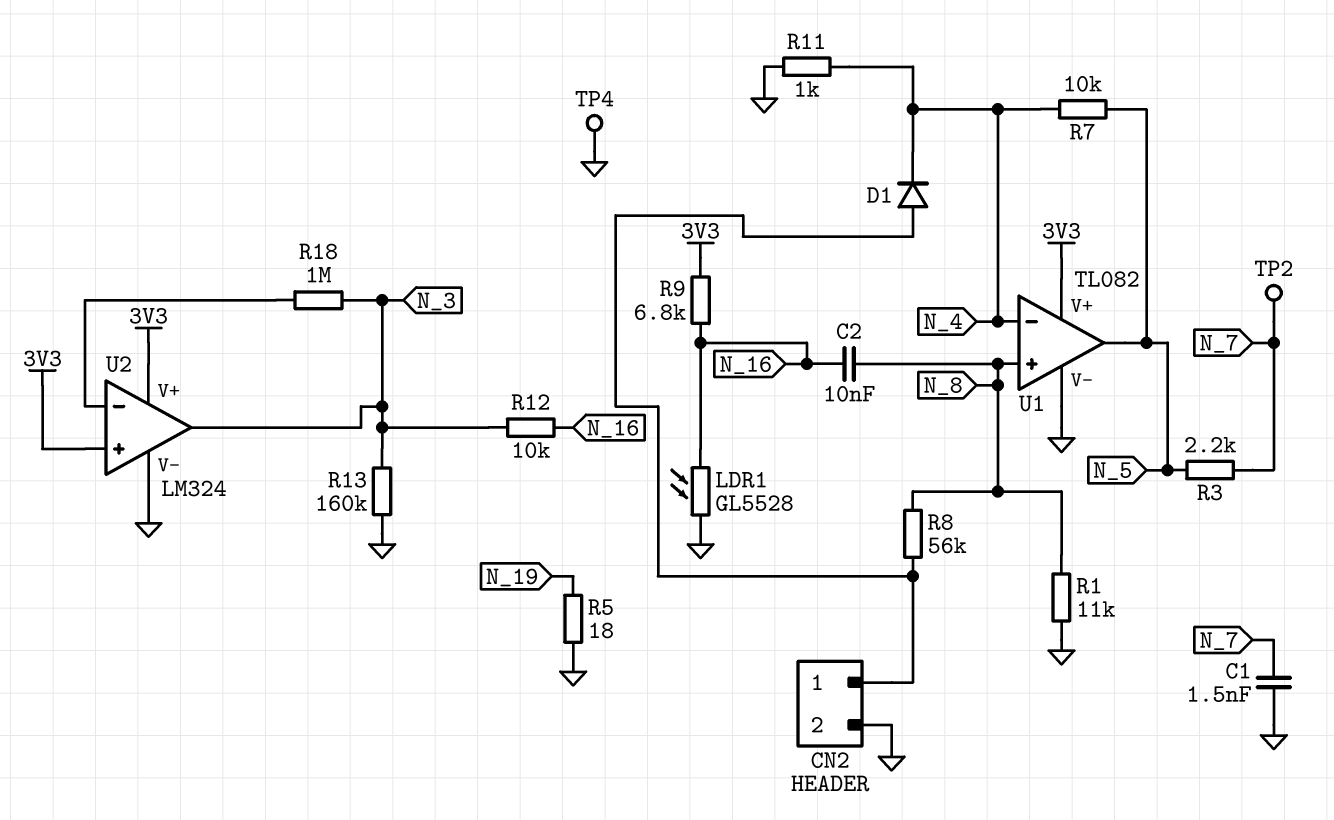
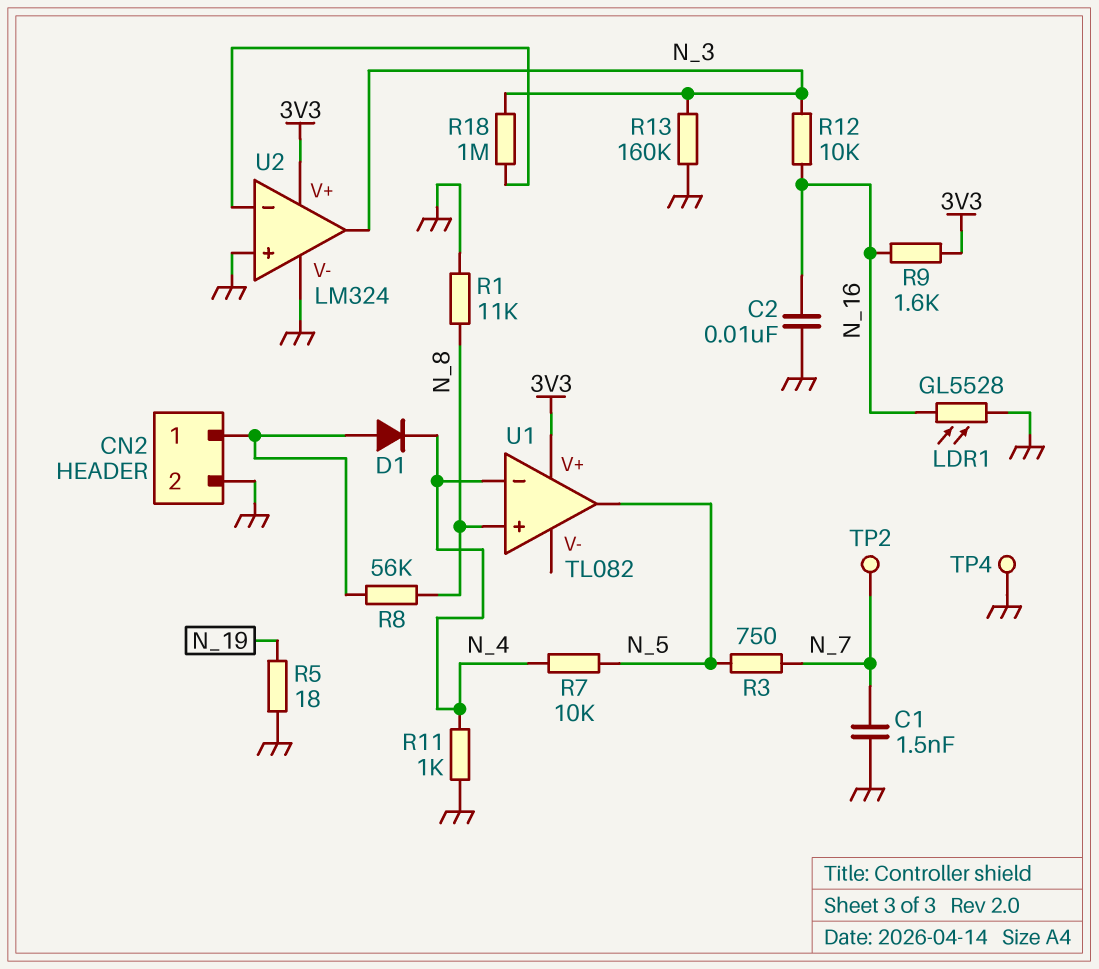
C2: 10nF (N_8, N_16) -> 10nF (GND, N_16)
R3: 2.2k (N_5, N_7) -> 750 (N_5, N_7)
R9: 6.8k (3V3, N_16) -> 1.6k (3V3, N_16)
U1 pin V-: GND -> none
U2 pin in+: 3V3 -> GND

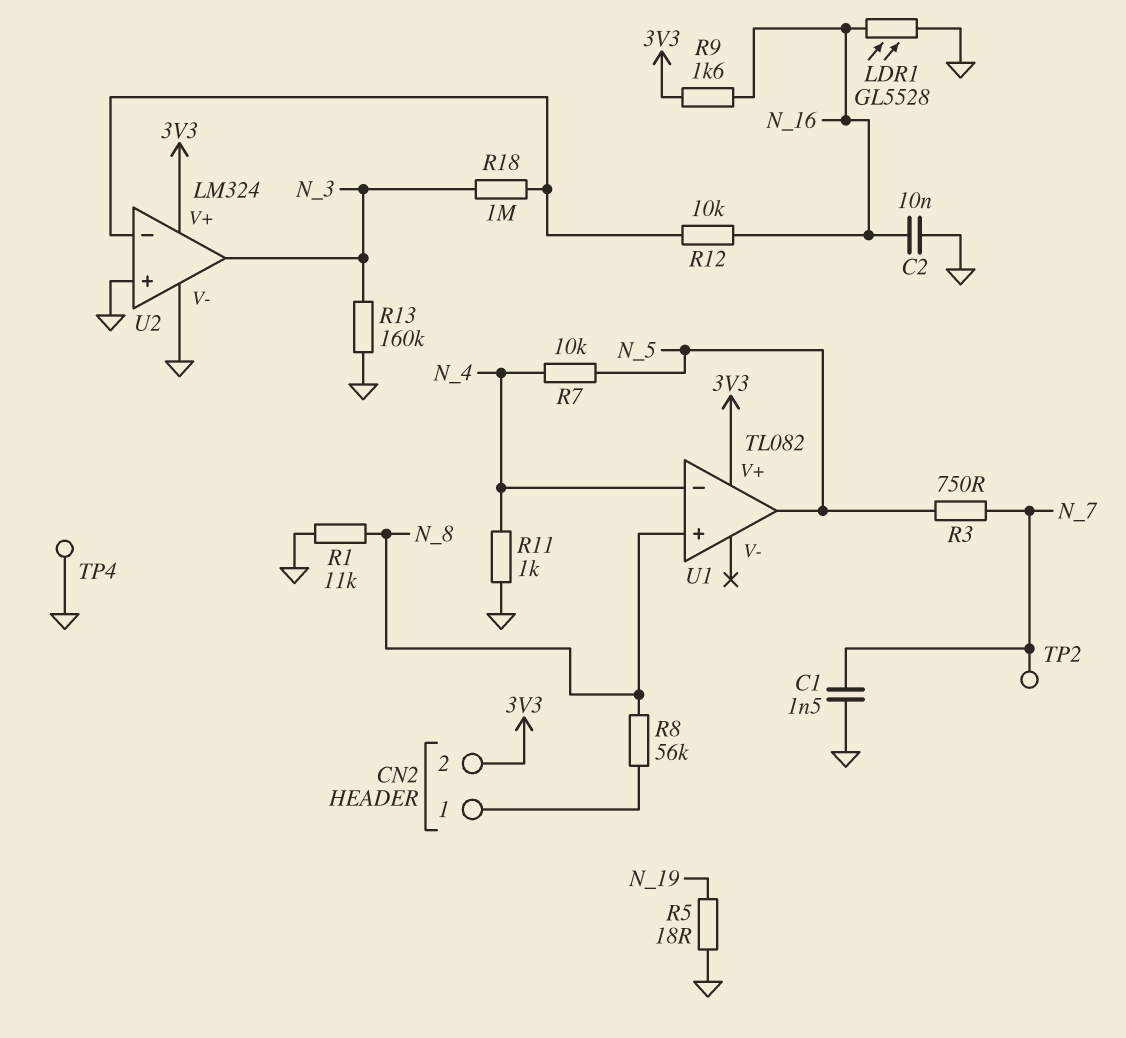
CN2 pin 2: GND -> 3V3
D1: diode (A CN2/1, K N_4) -> none
R12: 10k (N_3, N_16) -> 10k (N_16, U2/in-)

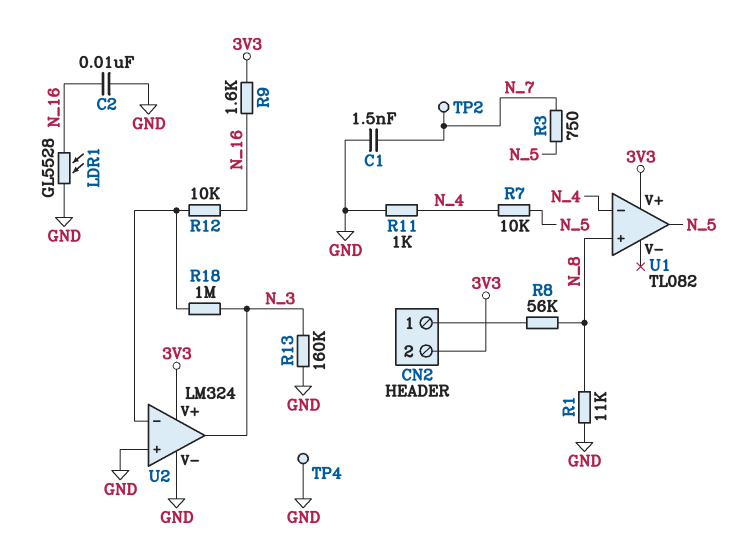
R5: 18 (GND, N_19) -> none

